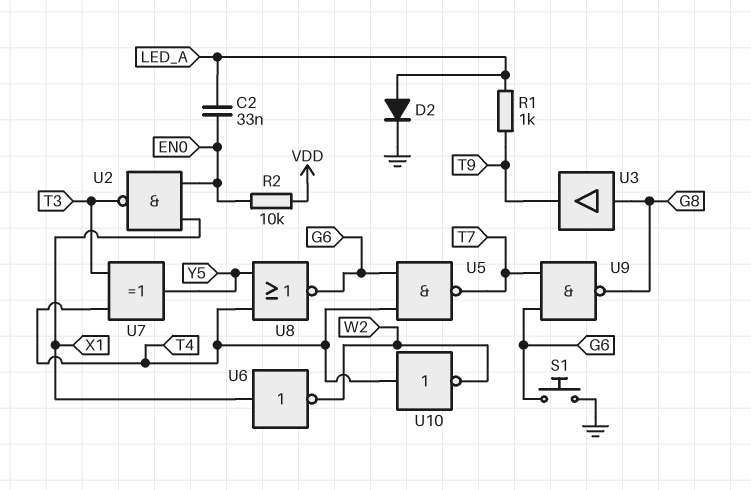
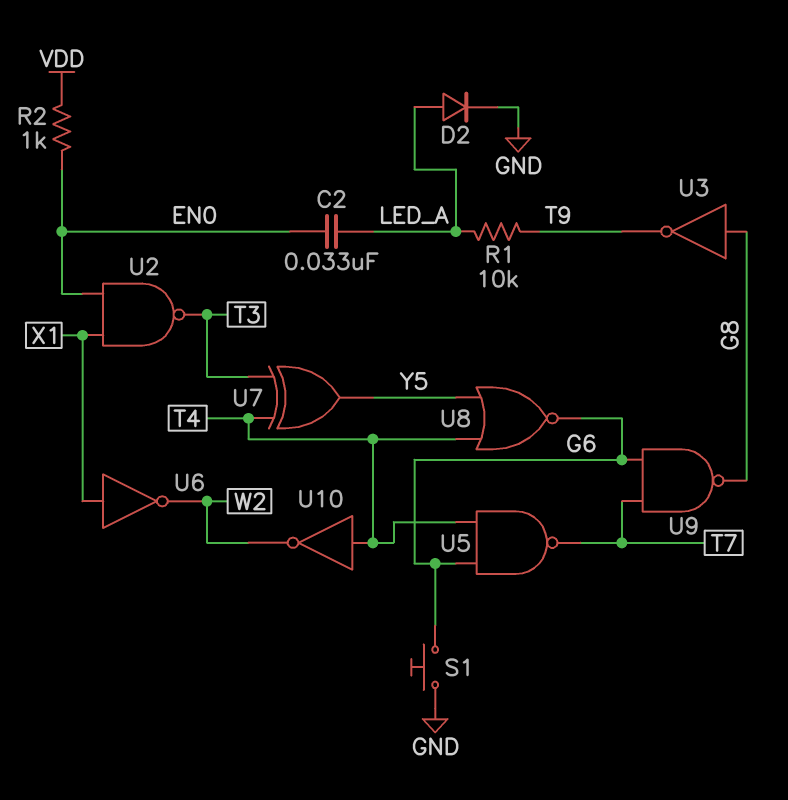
R1: 1k (LED_A, T9) -> 10k (LED_A, T9)
R2: 10k (EN0, VDD) -> 1k (EN0, VDD)
U3: buffer (in G8, out T9) -> NOT (in G8, out T9)

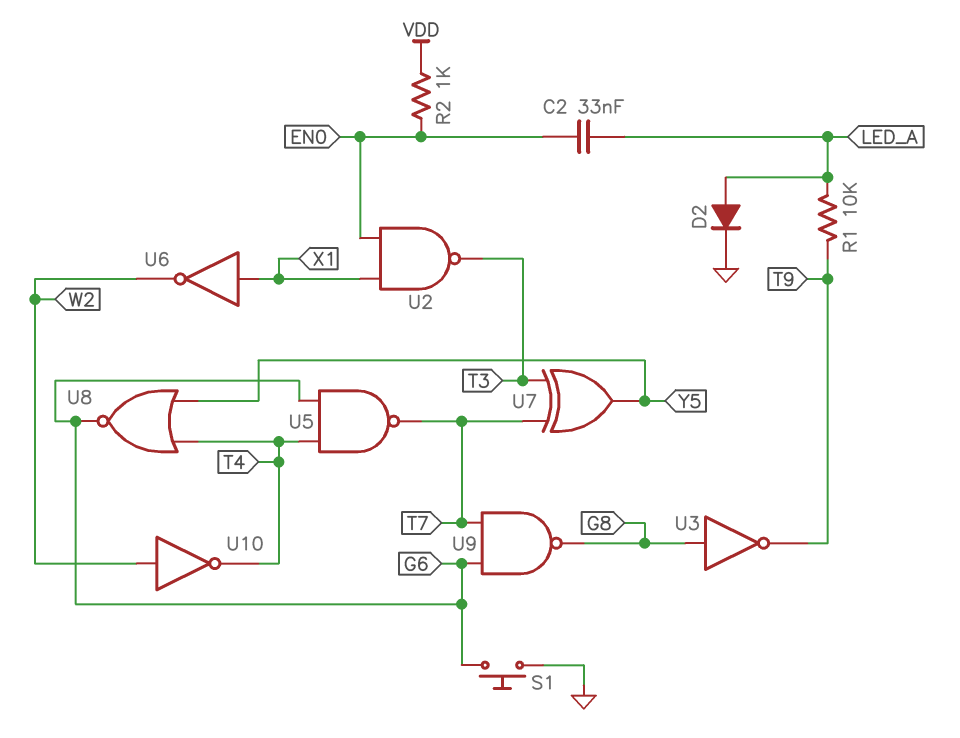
U7: XOR (in T3, in T4, out Y5) -> XOR (in T3, in T7, out Y5)
U10: NOT (in T4, out W2) -> NOT (in W2, out T4)

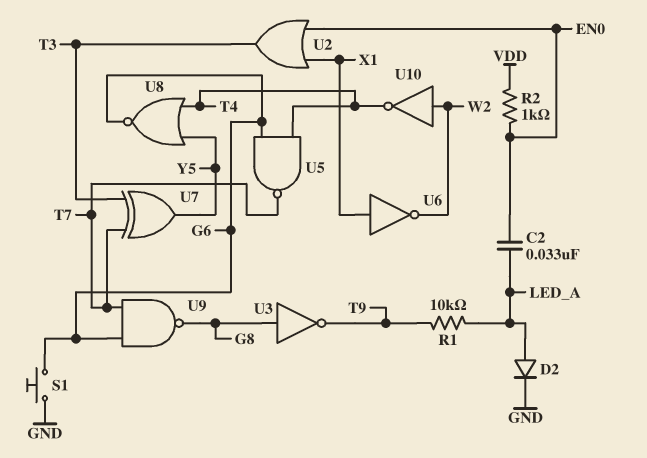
U2: NAND (in EN0, in X1, out T3) -> OR (in EN0, in X1, out T3)

